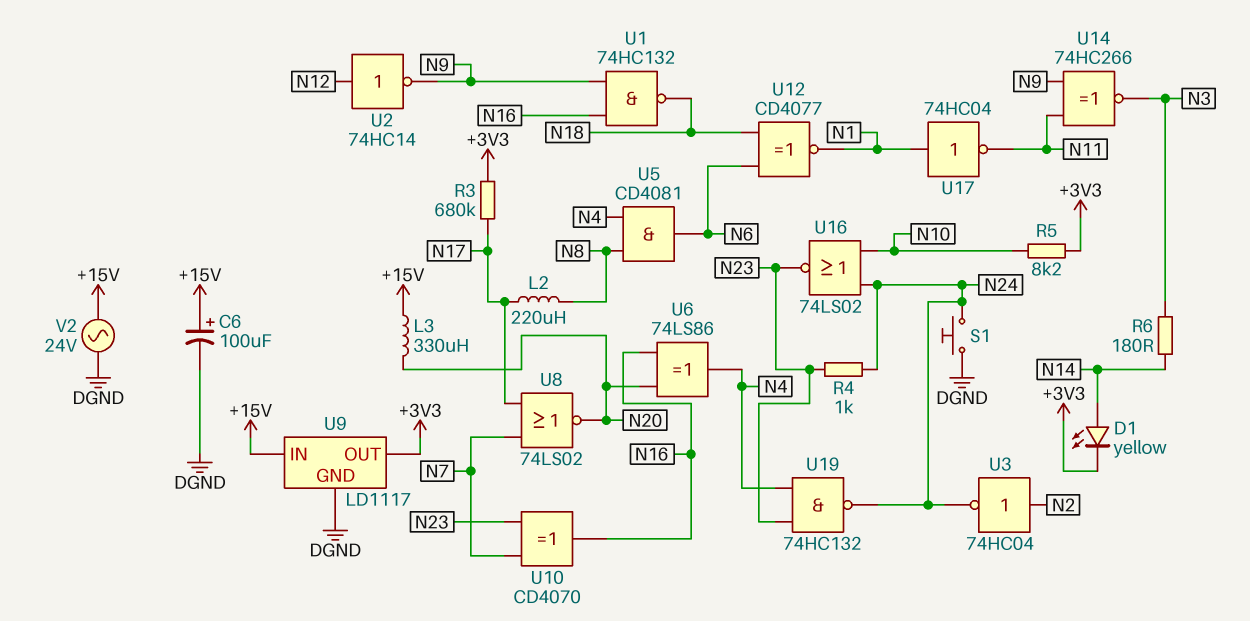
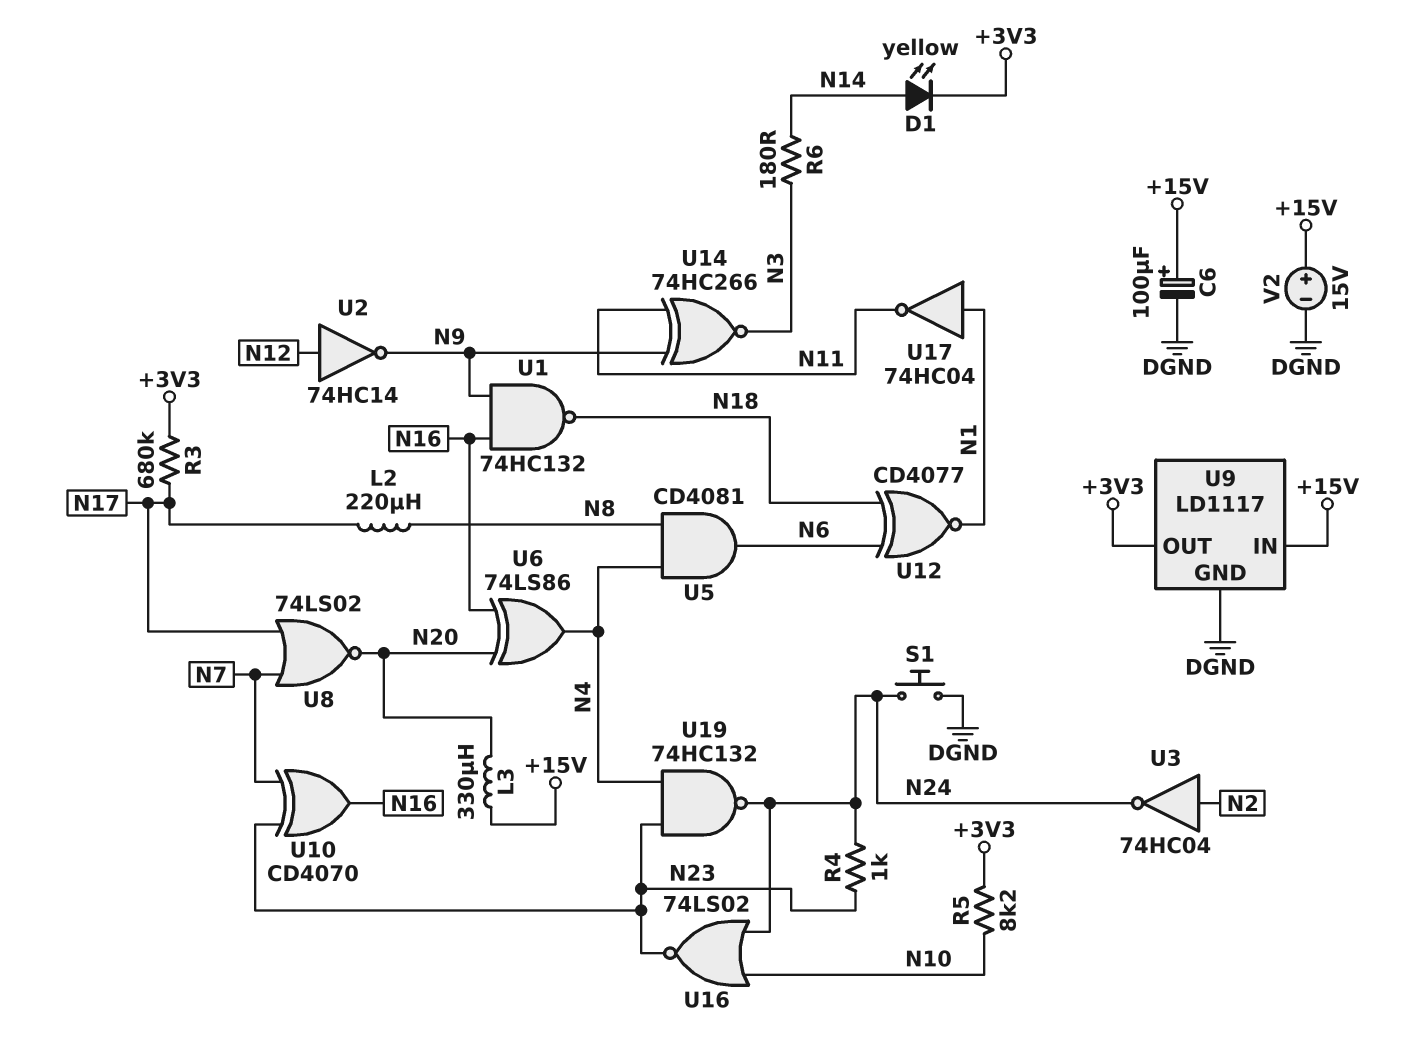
V2: AC 24V (+15V, DGND) -> 15V (plus +15V, minus DGND)

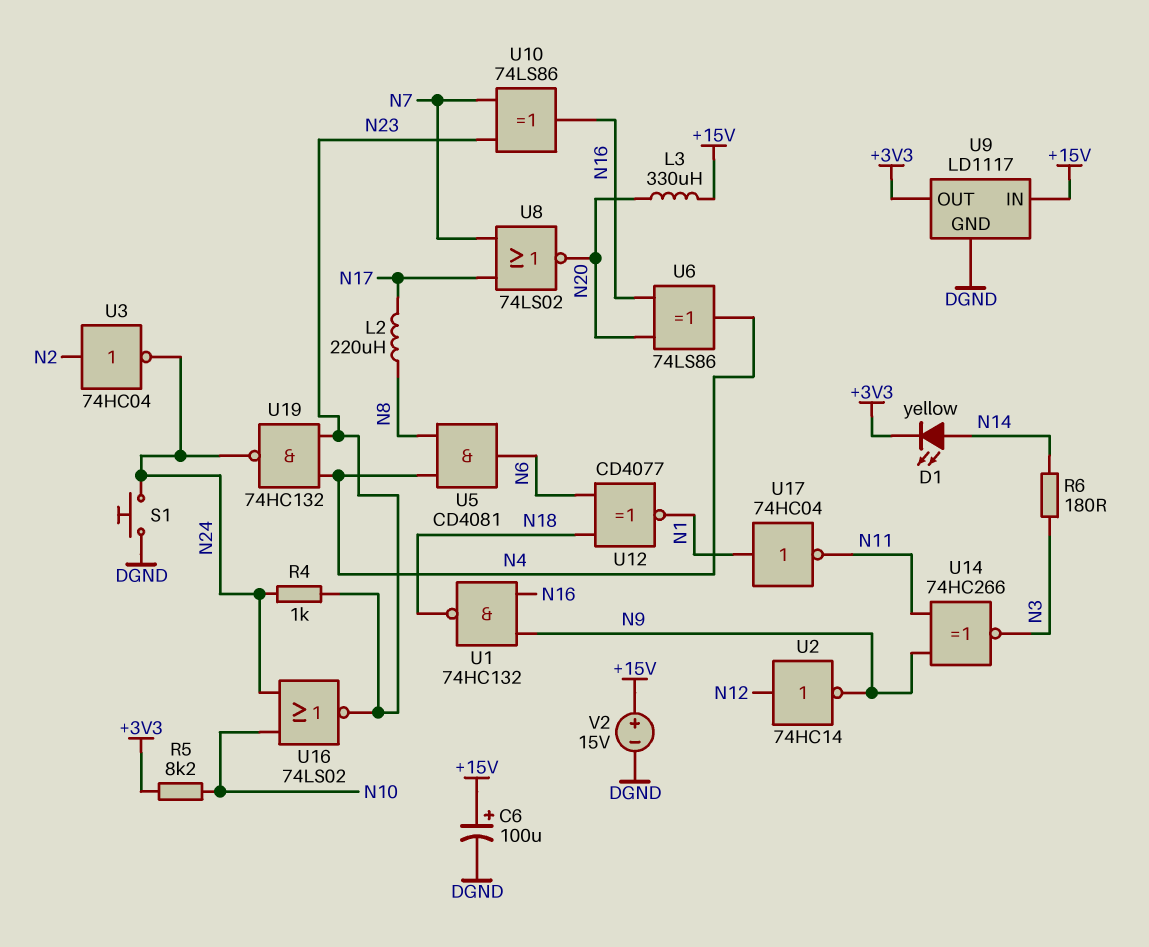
R3: 680k (+3V3, N17) -> none
U10: XOR CD4070 (in N7, in N23, out N16) -> XOR 74LS86 (in N7, in N23, out N16)

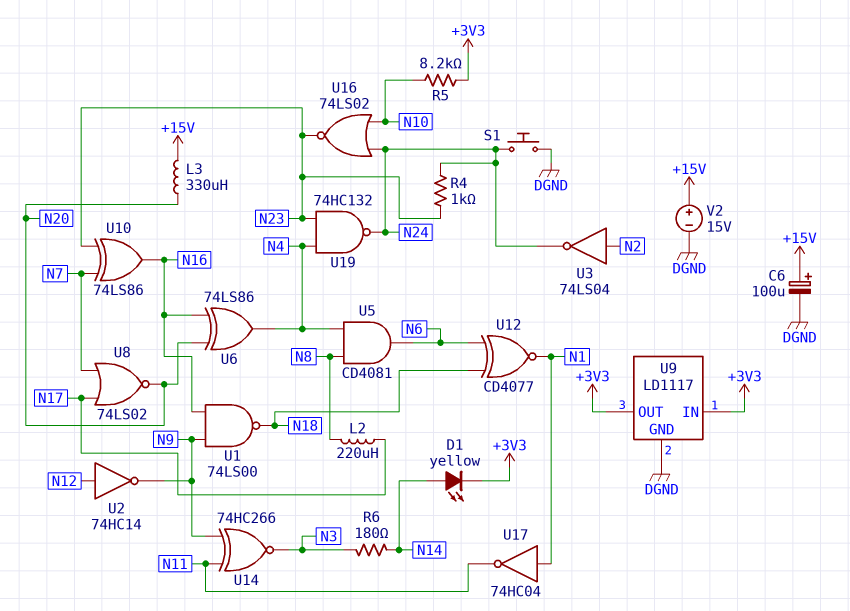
U1: NAND 74HC132 (in N9, in N16, out N18) -> NAND 74LS00 (in N9, in N16, out N18)
U3: NOT 74HC04 (in N2, out N24) -> NOT 74LS04 (in N2, out N24)
U9 pin IN: +15V -> +3V3

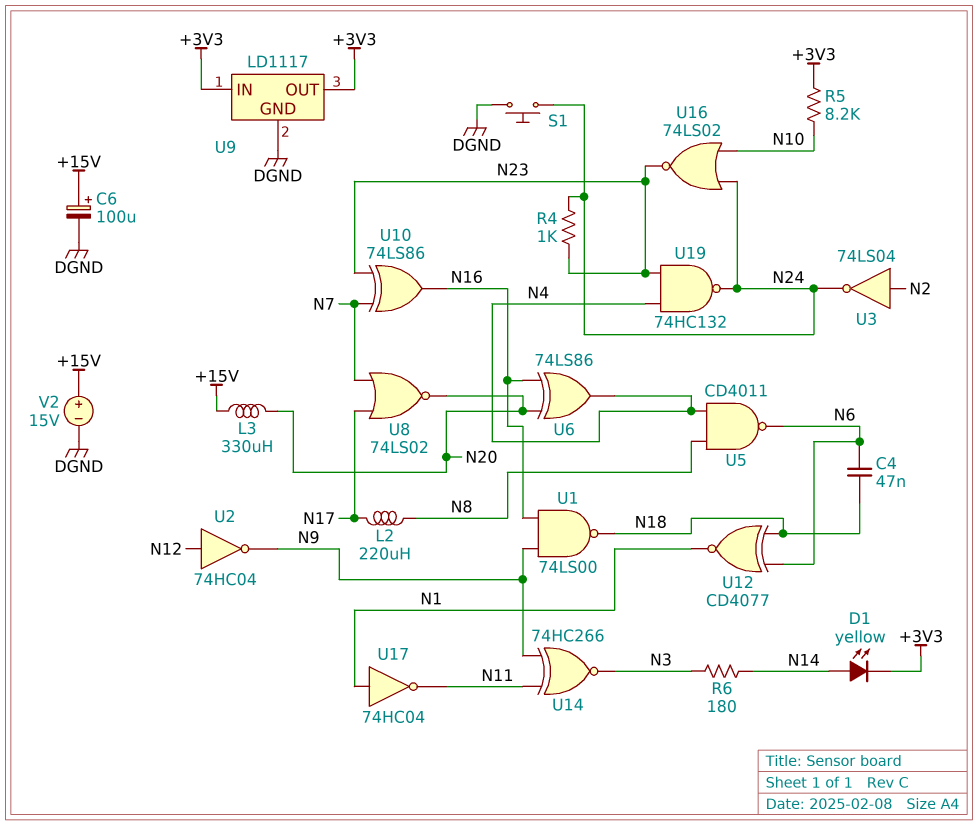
C4: none -> 47nF (N6, N18)
U2: NOT 74HC14 (in N12, out N9) -> NOT 74HC04 (in N12, out N9)
U5: AND CD4081 (in N4, in N8, out N6) -> NAND CD4011 (in N4, in N8, out N6)

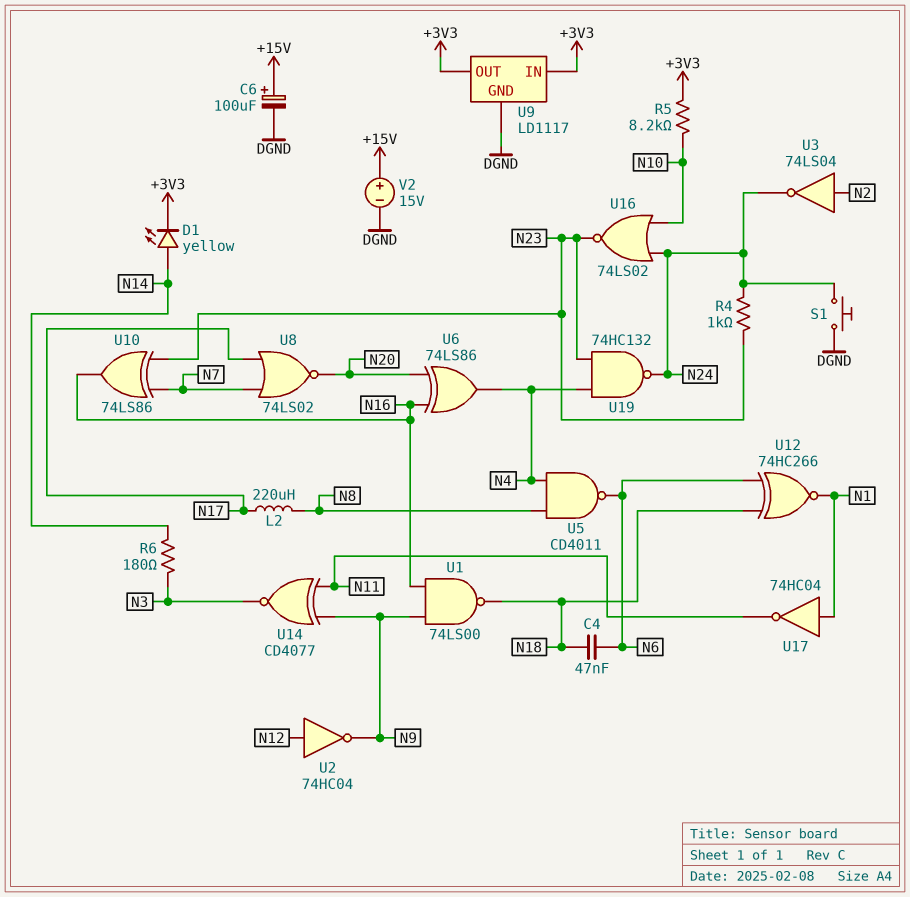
L3: 330uH (+15V, N20) -> none
U12: XNOR CD4077 (in N6, in N18, out N1) -> XNOR 74HC266 (in N6, in N18, out N1)
U14: XNOR 74HC266 (in N9, in N11, out N3) -> XNOR CD4077 (in N9, in N11, out N3)

